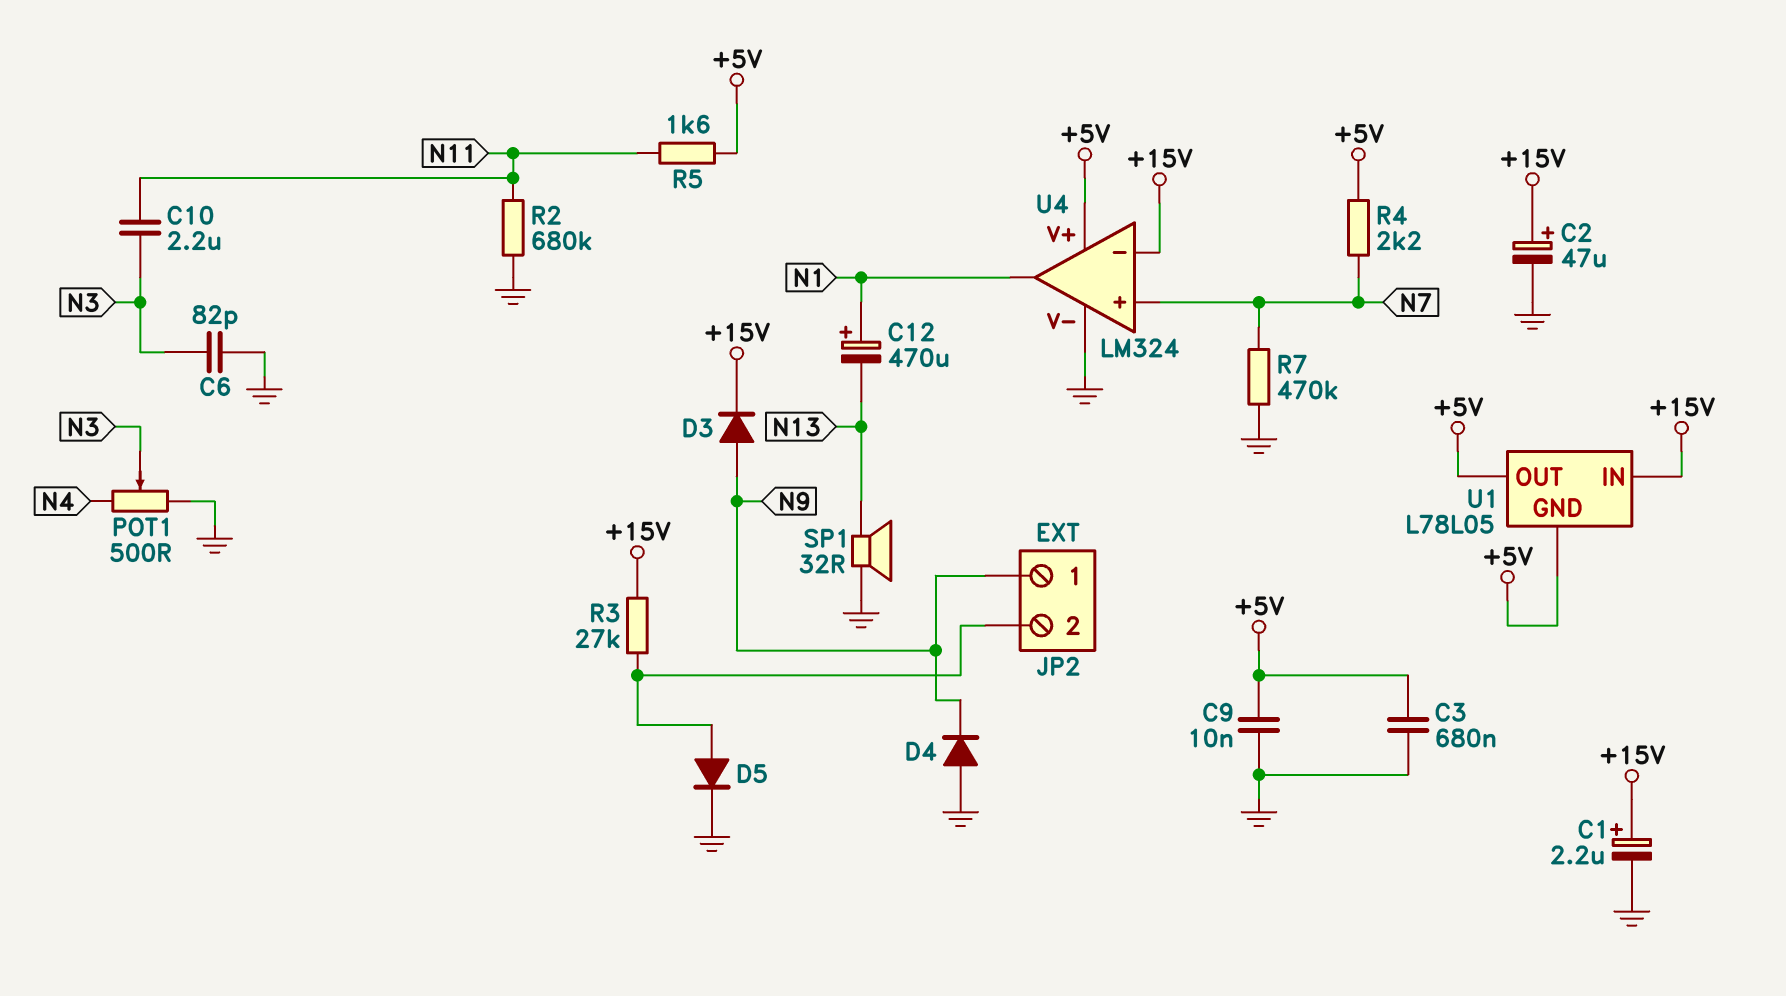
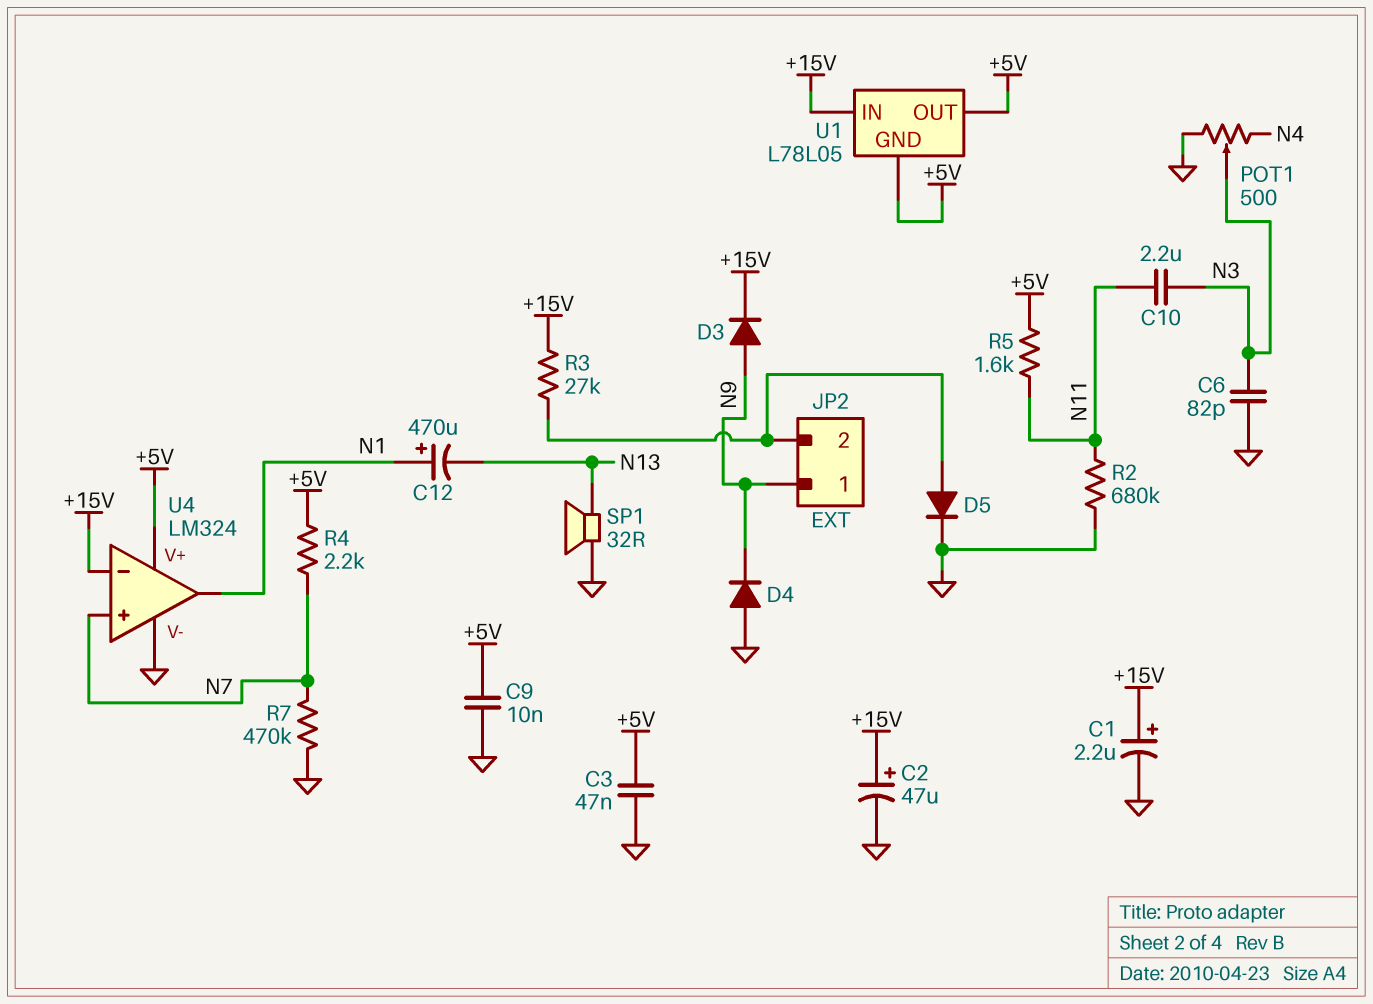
C3: 680nF (+5V, GND) -> 47nF (+5V, GND)

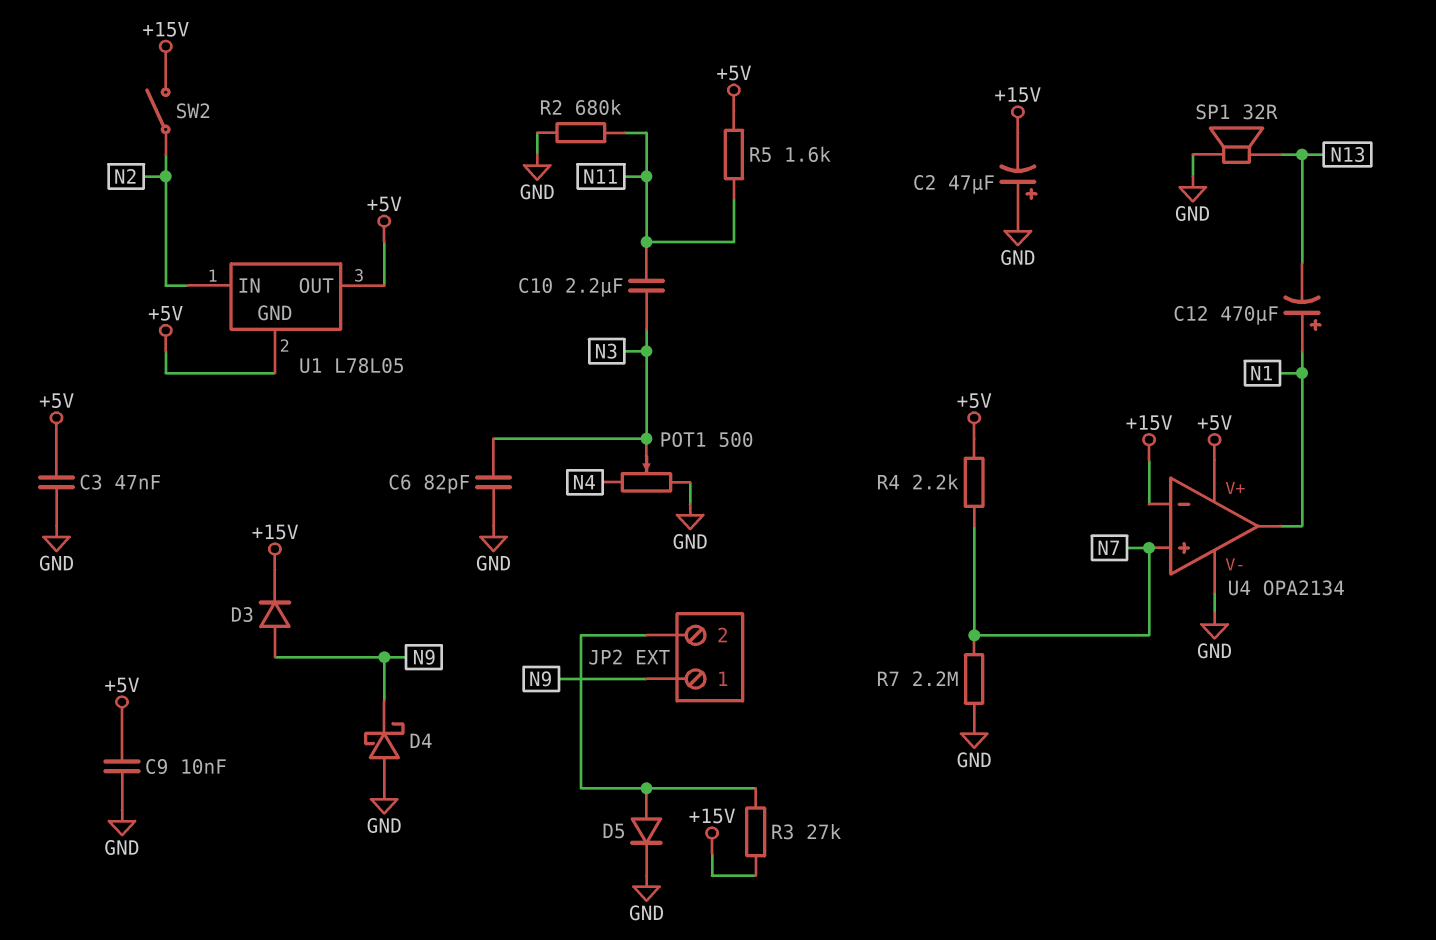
C1: 2.2uF (plus +15V, minus GND) -> none
C2: 47uF (plus +15V, minus GND) -> 47uF (plus GND, minus +15V)
D4: diode (A GND, K N9) -> schottky (A GND, K N9)
R7: 470k (GND, N7) -> 2.2M (GND, N7)
SW2: none -> switch (+15V, N2)
U1 pin IN: +15V -> N2
U4: LM324 -> OPA2134

